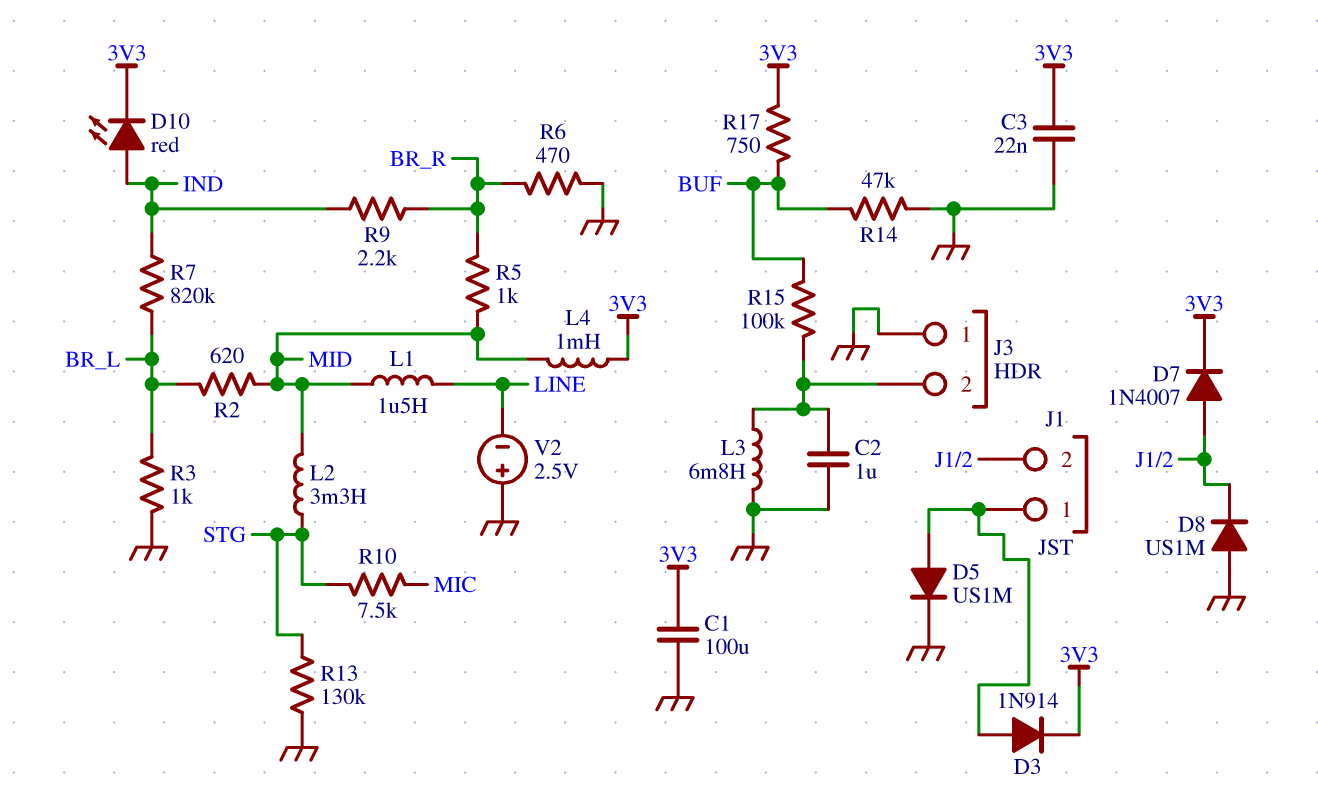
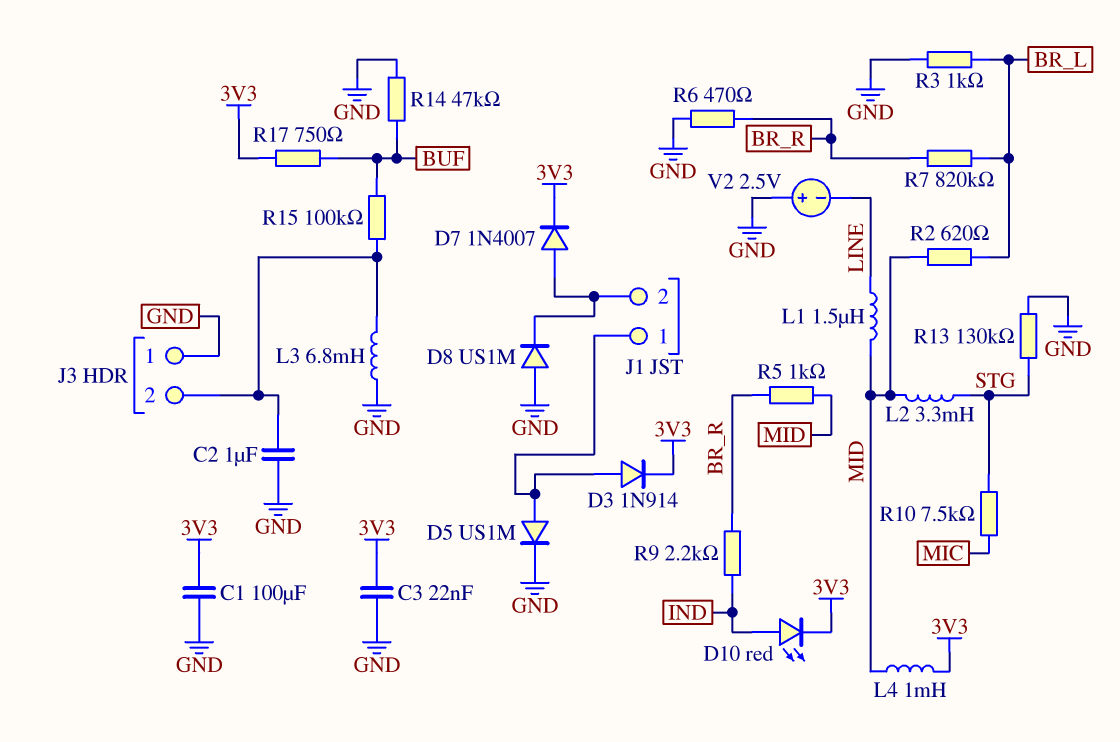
R7: 820k (BR_L, IND) -> 820k (BR_L, BR_R)

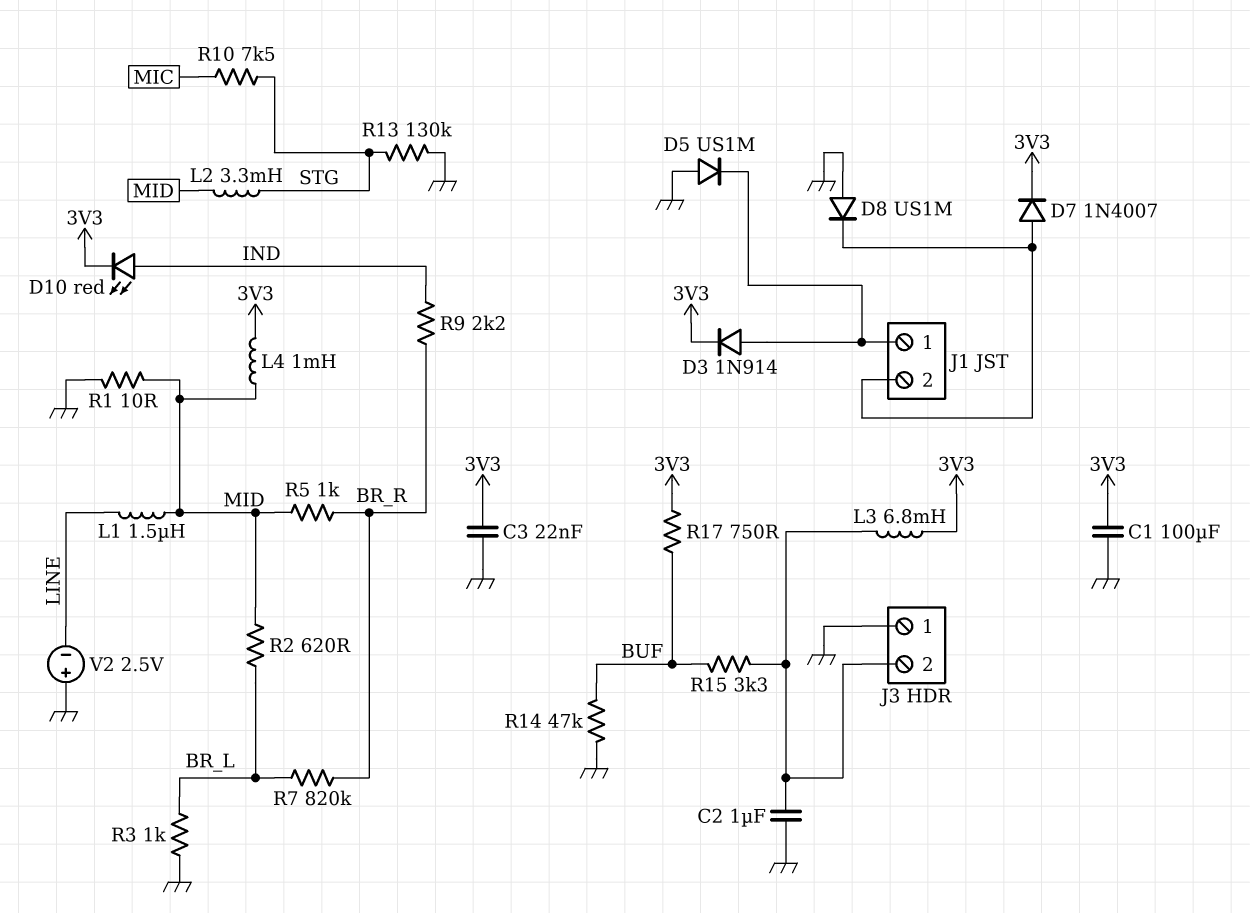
D5: diode US1M (A J1/1, K GND) -> diode US1M (A GND, K J1/1)
L3: 6.8mH (GND, J3/2) -> 6.8mH (3V3, J3/2)
R1: none -> 10 (GND, MID)
R6: 470 (BR_R, GND) -> none
R15: 100k (BUF, J3/2) -> 3.3k (BUF, J3/2)

